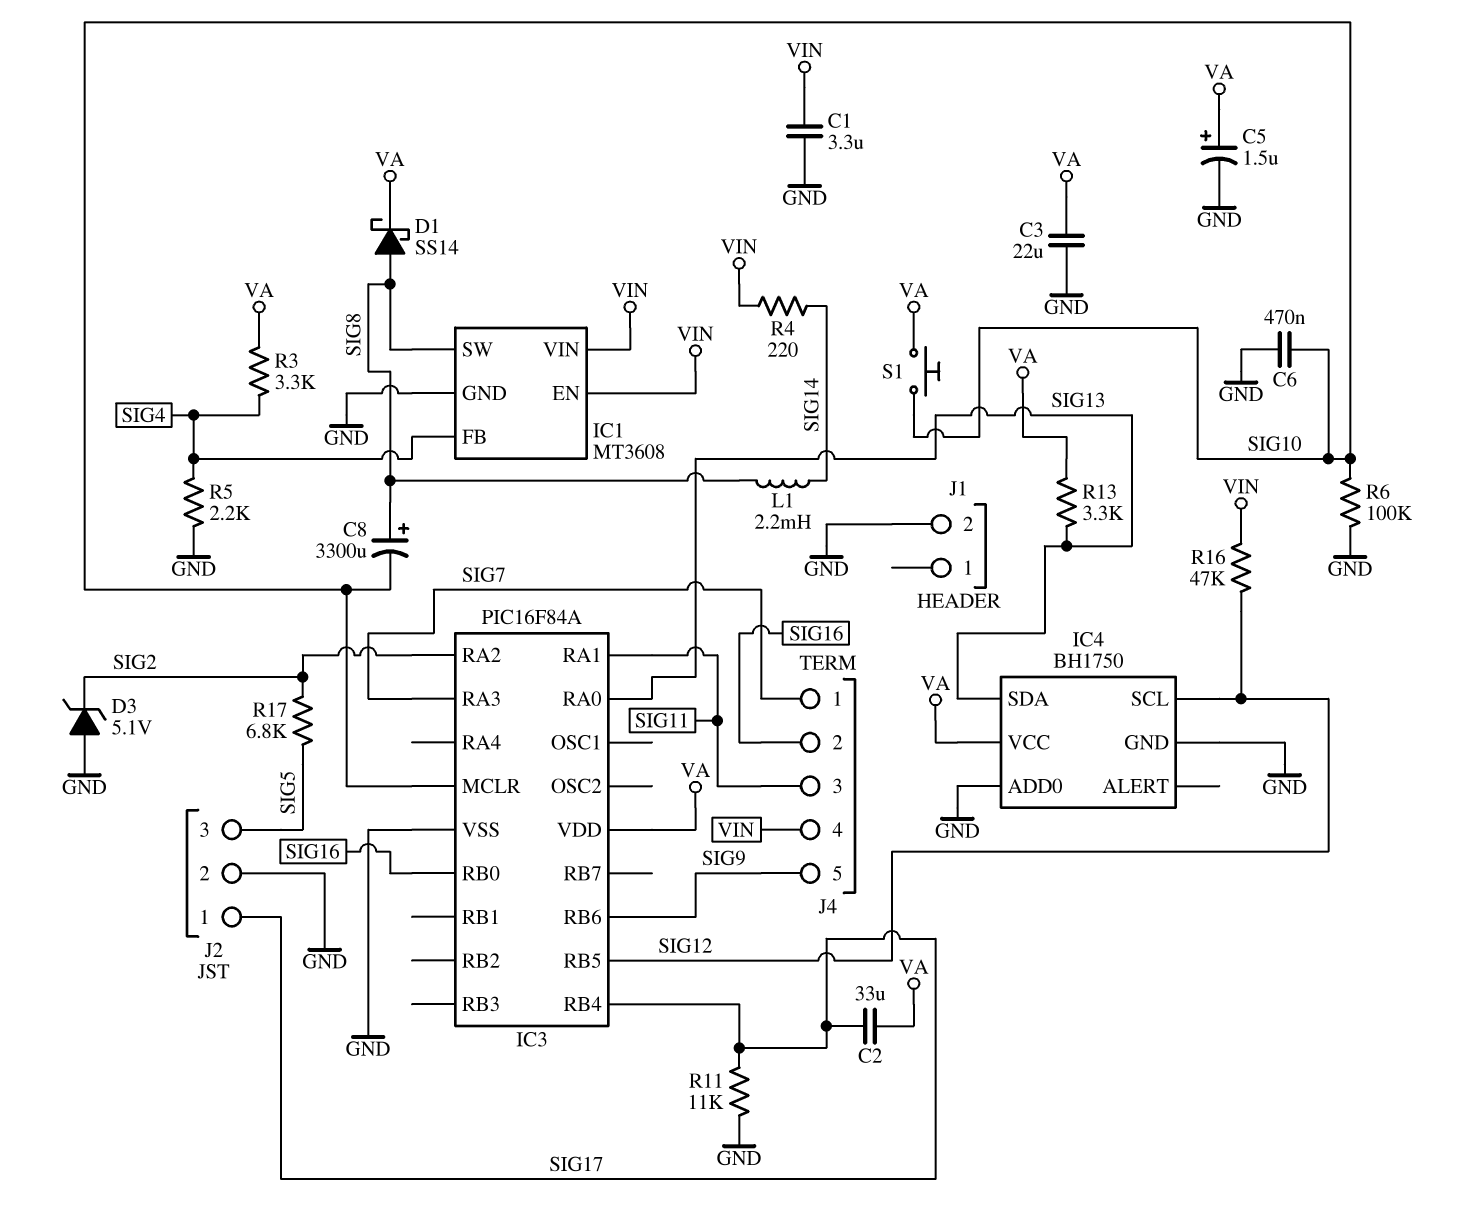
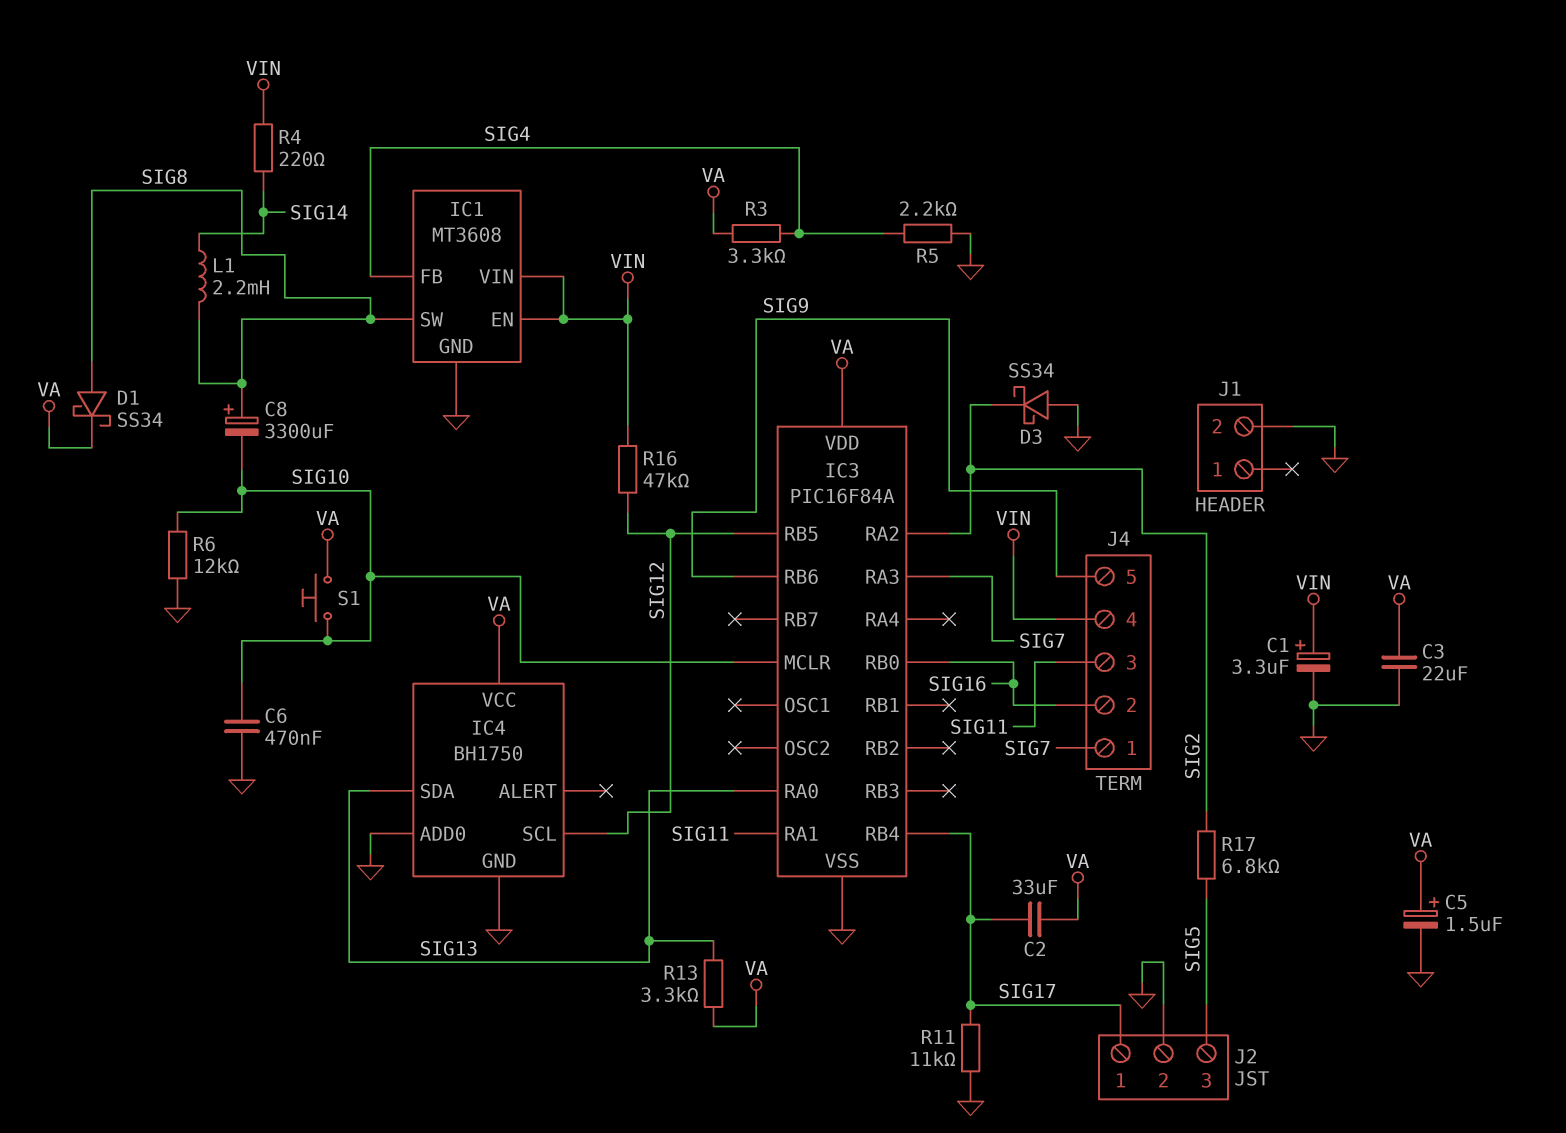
C1: 3.3uF (GND, VIN) -> 3.3uF (plus VIN, minus GND)
D1: schottky SS14 (A SIG8, K VA) -> schottky SS34 (A SIG8, K VA)
D3: zener 5.1V (A GND, K SIG2) -> schottky SS34 (A GND, K SIG2)
R6: 100k (GND, SIG10) -> 12k (GND, SIG10)

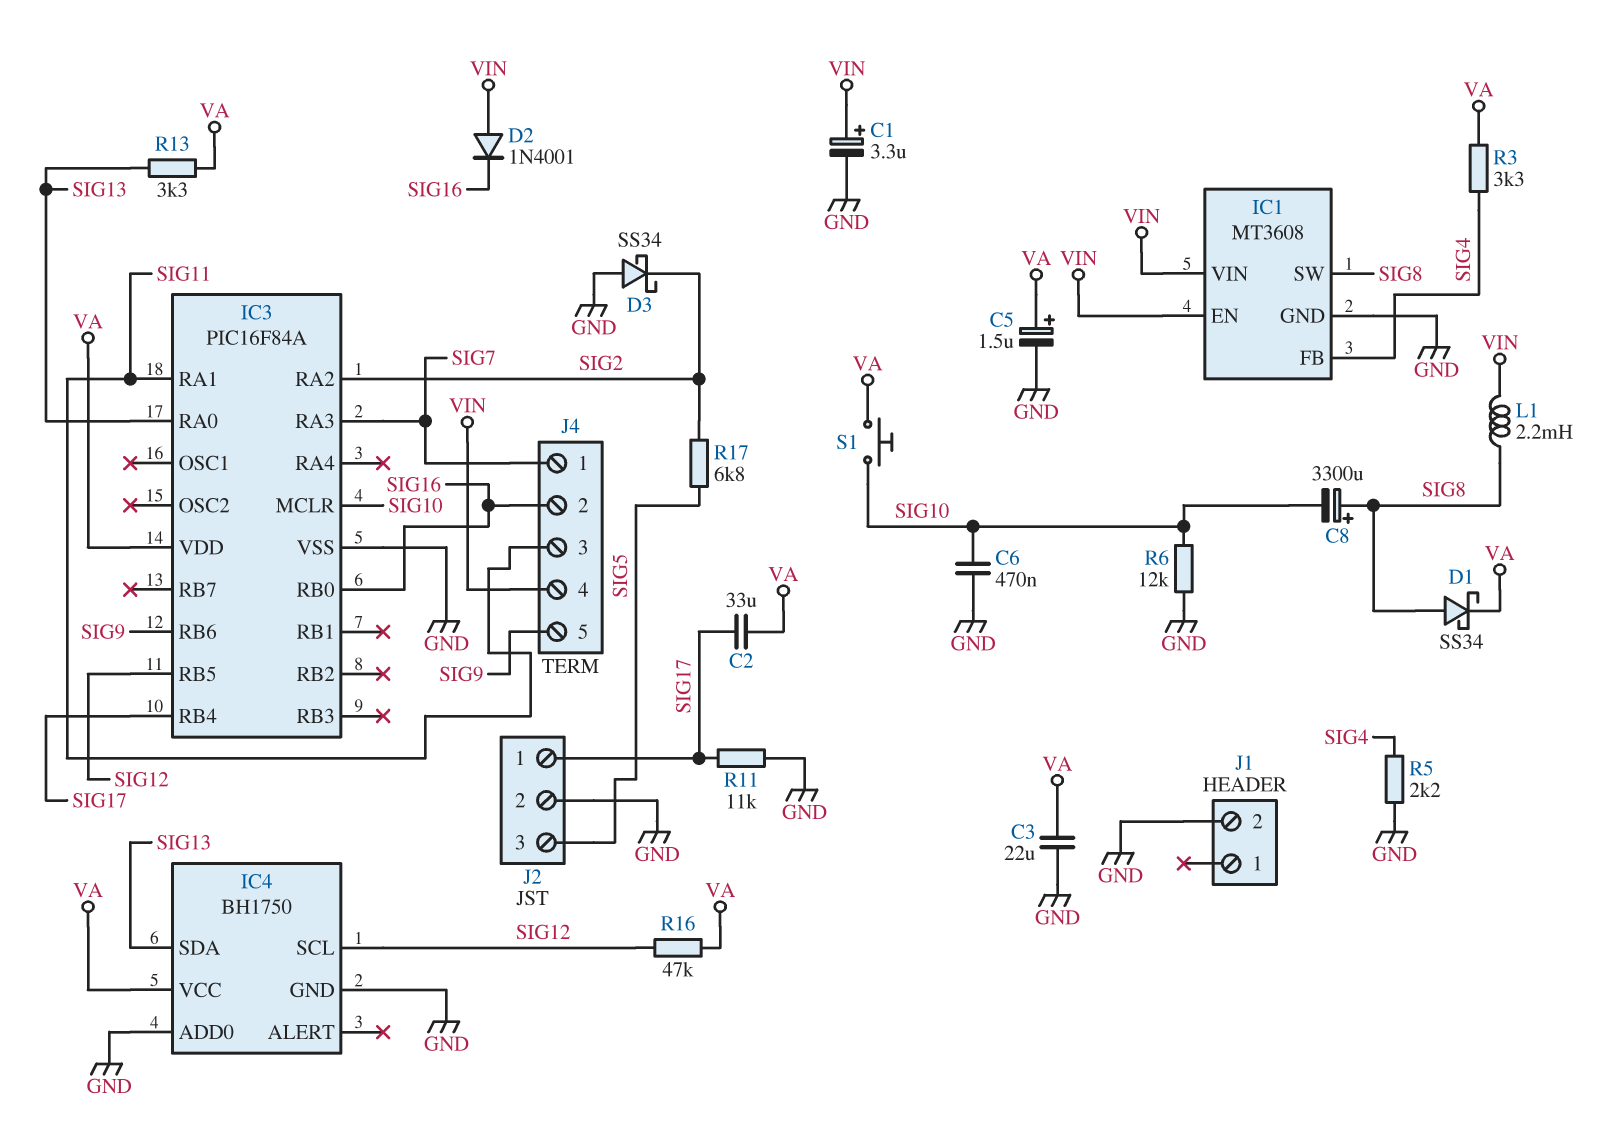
D2: none -> diode 1N4001 (A VIN, K SIG16)
L1: 2.2mH (SIG8, SIG14) -> 2.2mH (SIG8, VIN)
R4: 220 (SIG14, VIN) -> none
R16: 47k (SIG12, VIN) -> 47k (SIG12, VA)

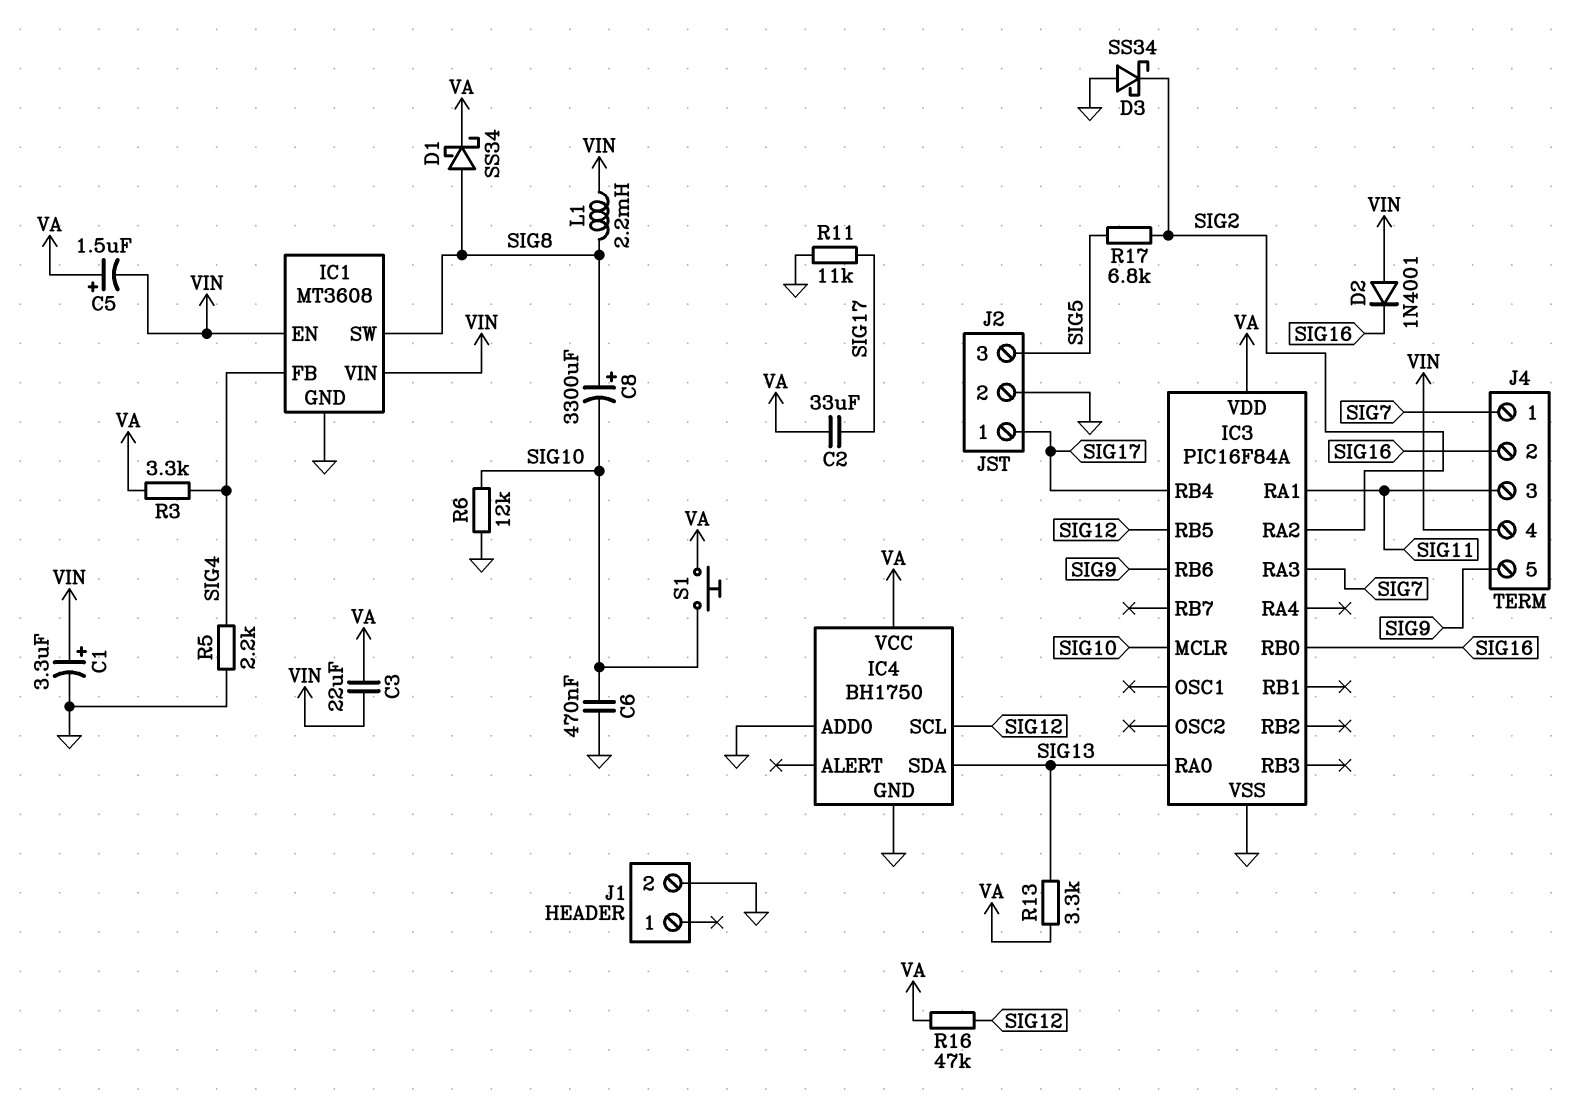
C3: 22uF (GND, VA) -> 22uF (VA, VIN)
C5: 1.5uF (plus VA, minus GND) -> 1.5uF (plus VA, minus VIN)

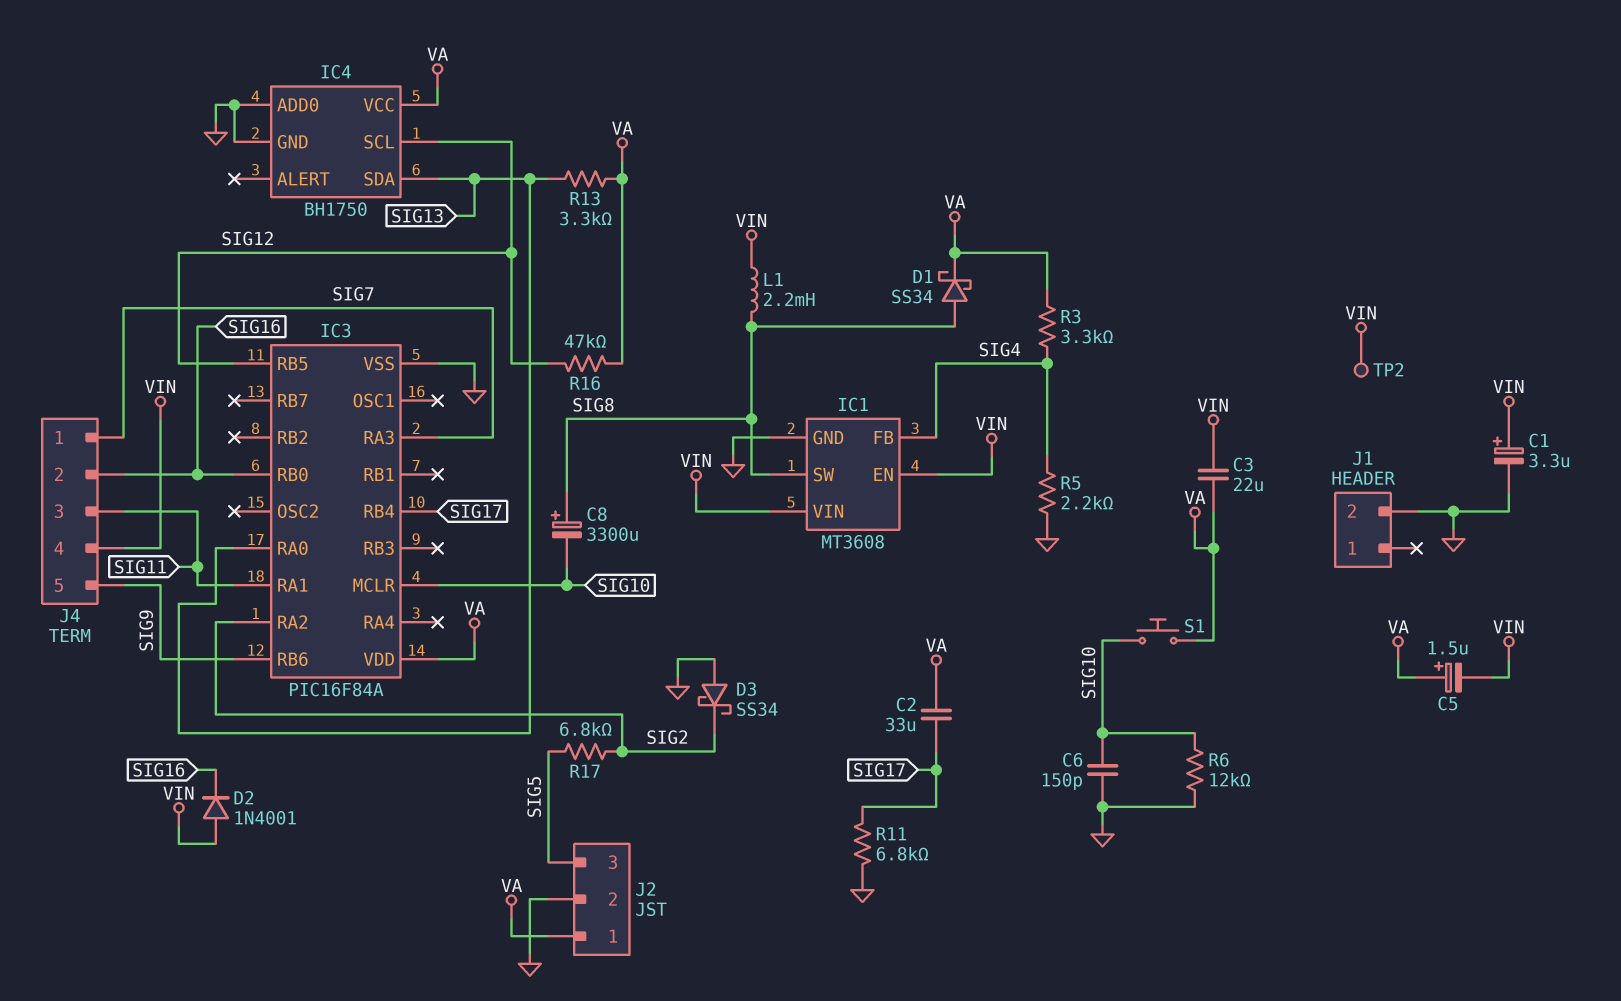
C6: 470nF (GND, SIG10) -> 150pF (GND, SIG10)
J2 pin 1: SIG17 -> VA
R11: 11k (GND, SIG17) -> 6.8k (GND, SIG17)
TP2: none -> test point (VIN)

